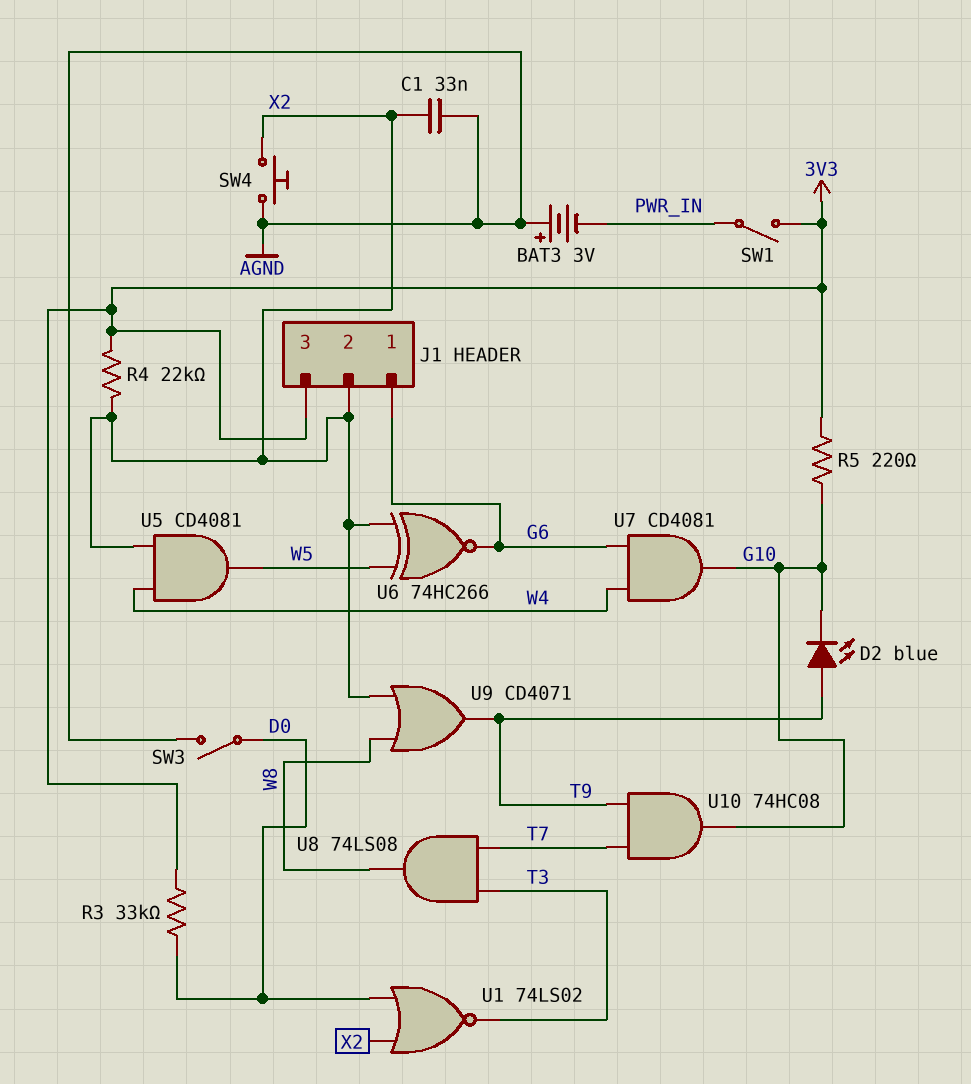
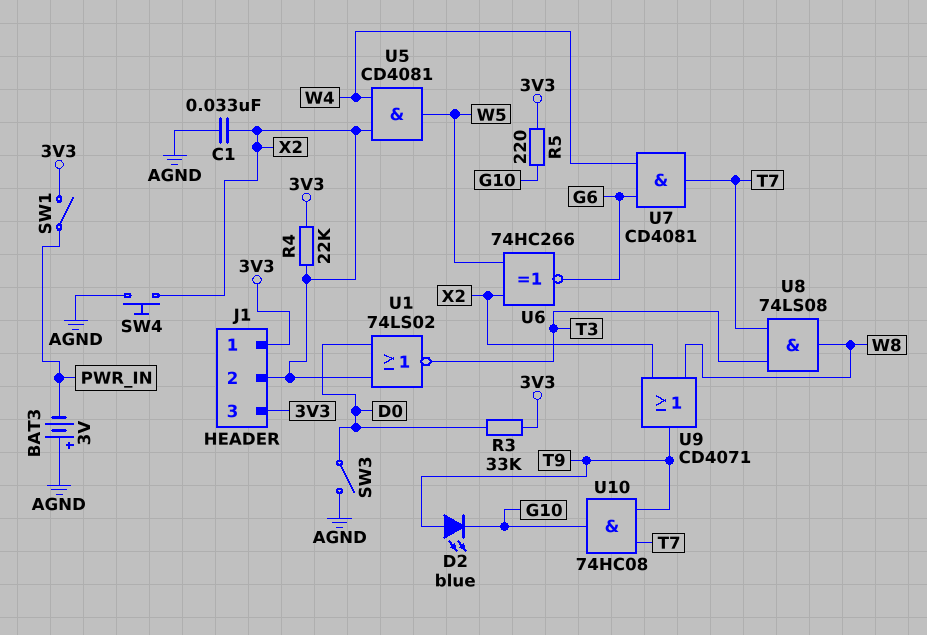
J1 pin 1: G6 -> 3V3
U7: AND CD4081 (in G6, in W4, out G10) -> AND CD4081 (in G6, in W4, out T7)

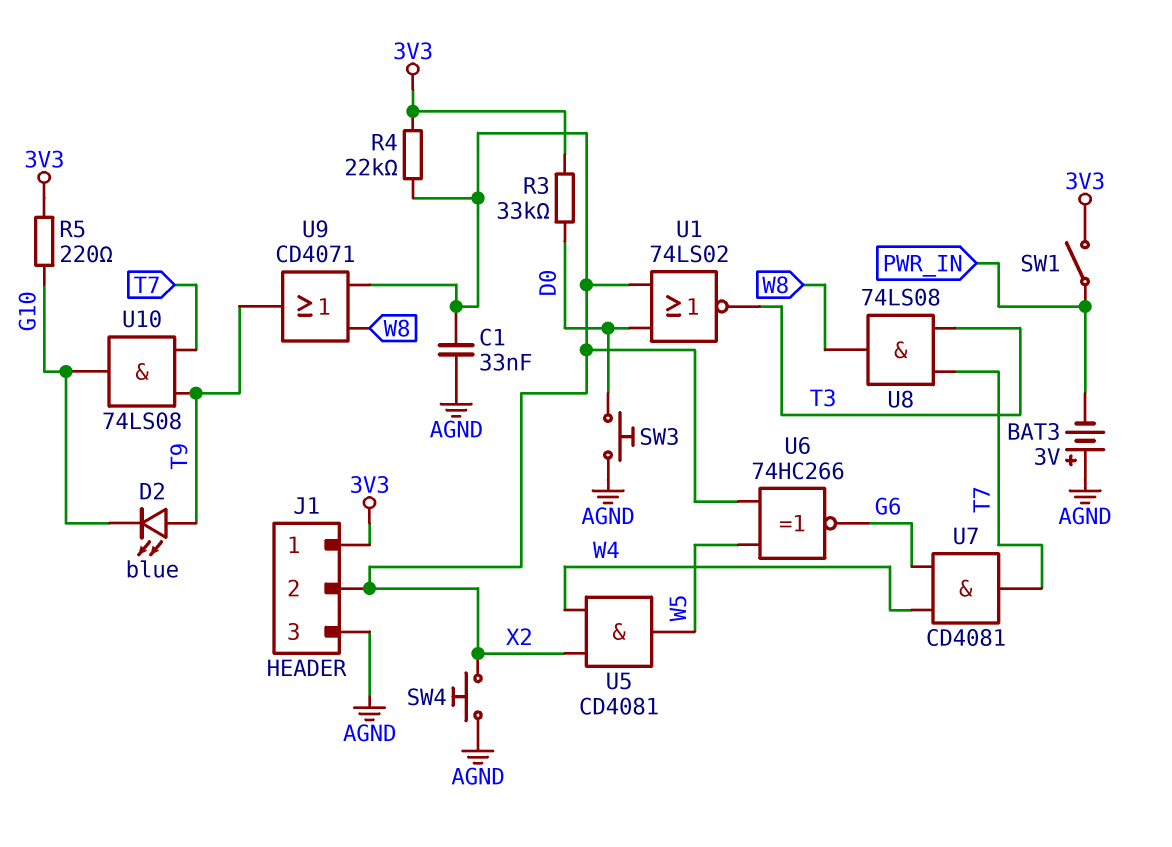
J1 pin 3: 3V3 -> AGND
SW3: switch (AGND, D0) -> button (AGND, D0)
U10: AND 74HC08 (in T7, in T9, out G10) -> AND 74LS08 (in T7, in T9, out G10)

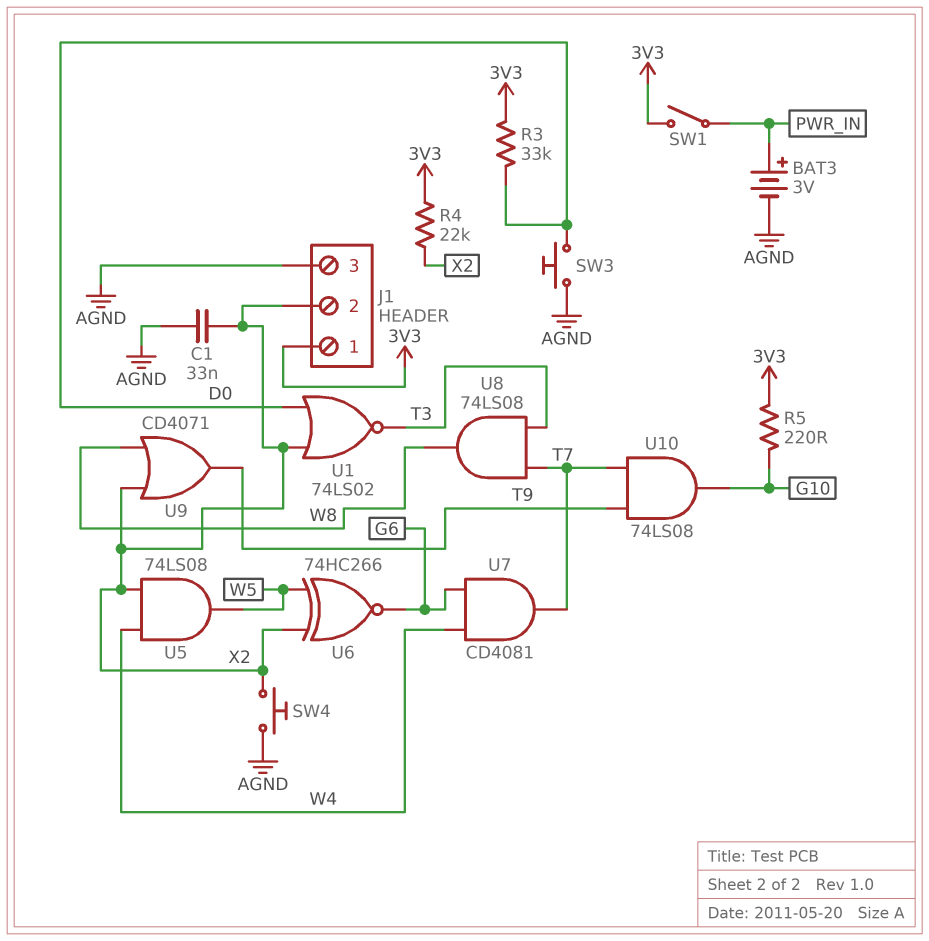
BAT3: 3V (plus AGND, minus PWR_IN) -> 3V (plus PWR_IN, minus AGND)
D2: LED blue (A T9, K G10) -> none
U5: AND CD4081 (in W4, in X2, out W5) -> AND 74LS08 (in W4, in X2, out W5)

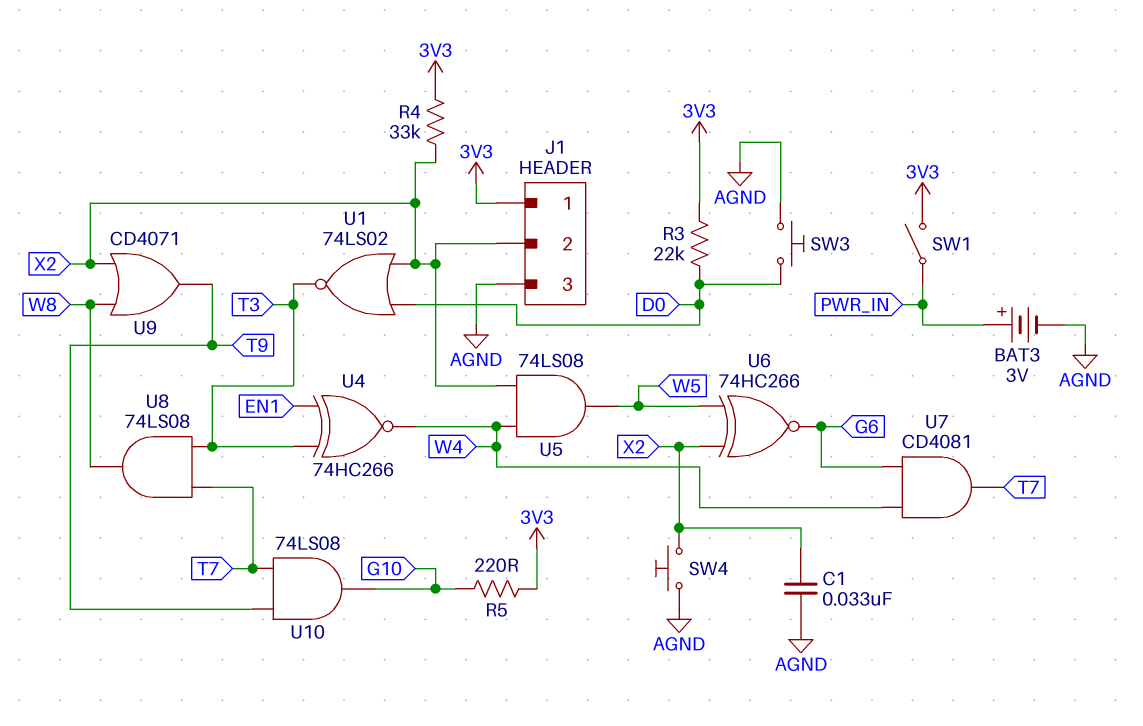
R3: 33k (3V3, D0) -> 22k (3V3, D0)
R4: 22k (3V3, X2) -> 33k (3V3, X2)
U4: none -> XNOR 74HC266 (in EN1, in T3, out W4)

